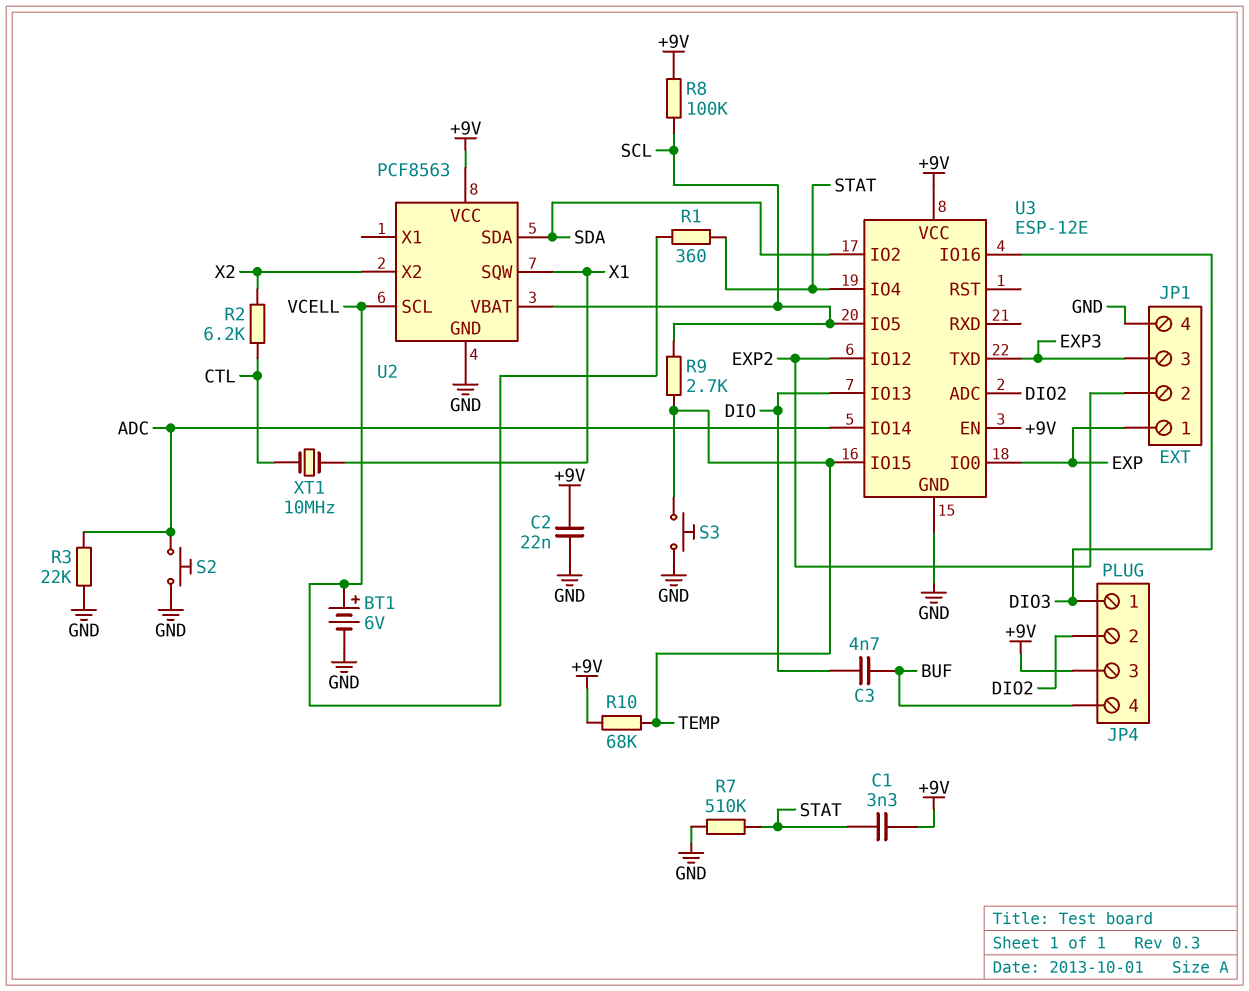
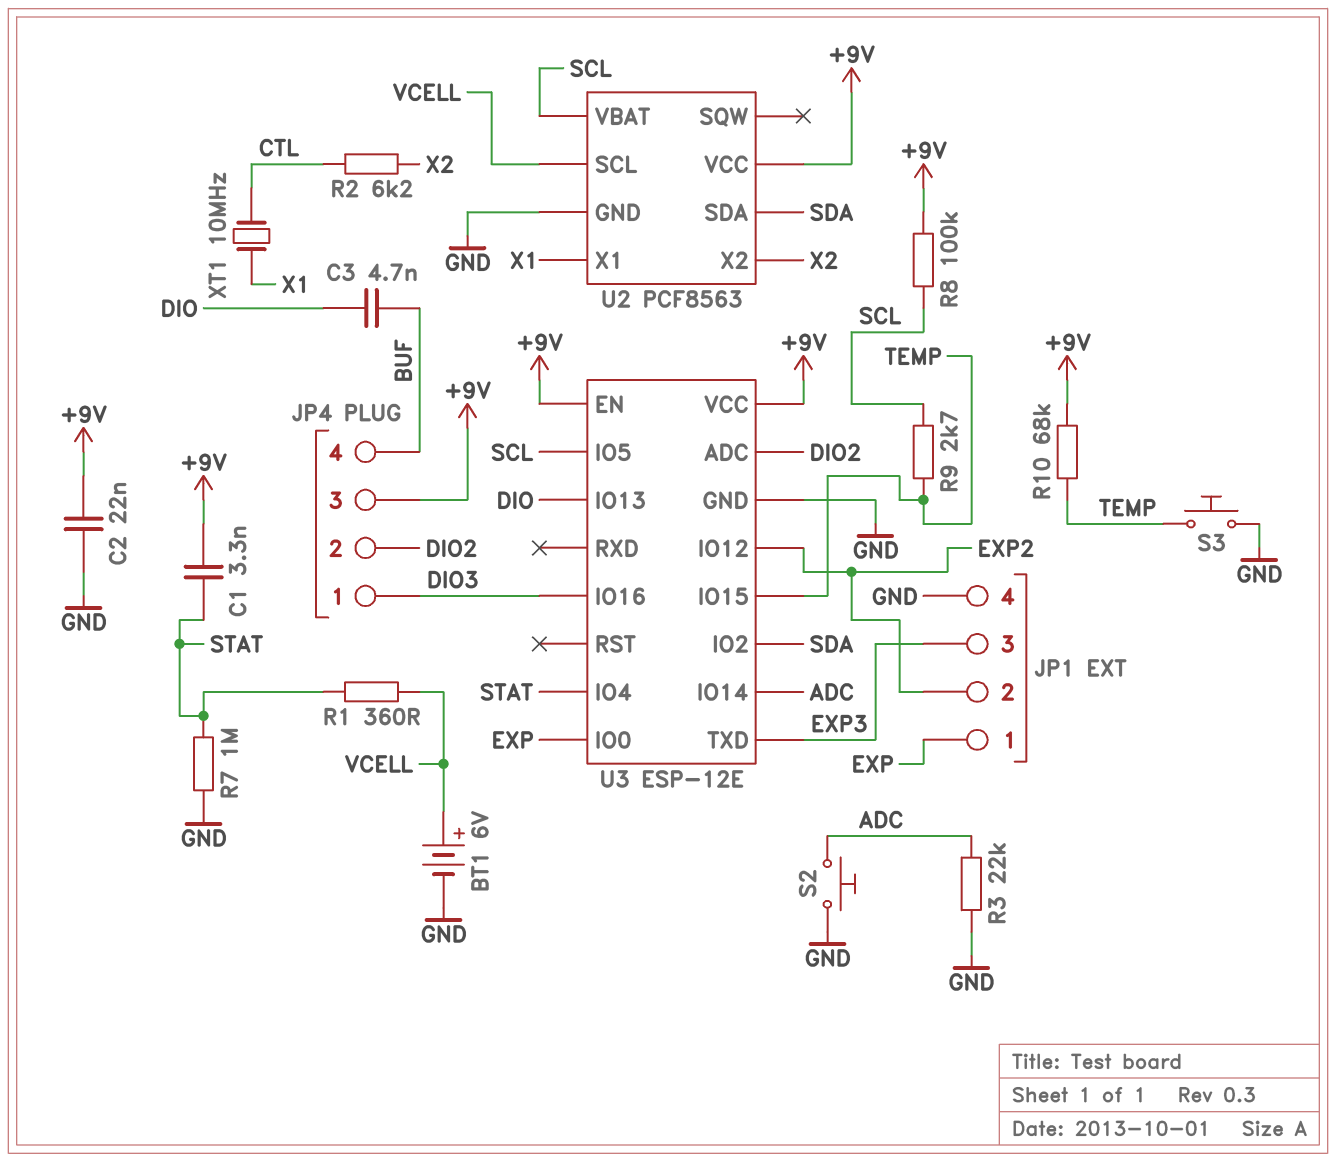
R7: 510k (GND, STAT) -> 1M (GND, STAT)
U2 pin SQW: X1 -> none
U2 pin X1: none -> X1

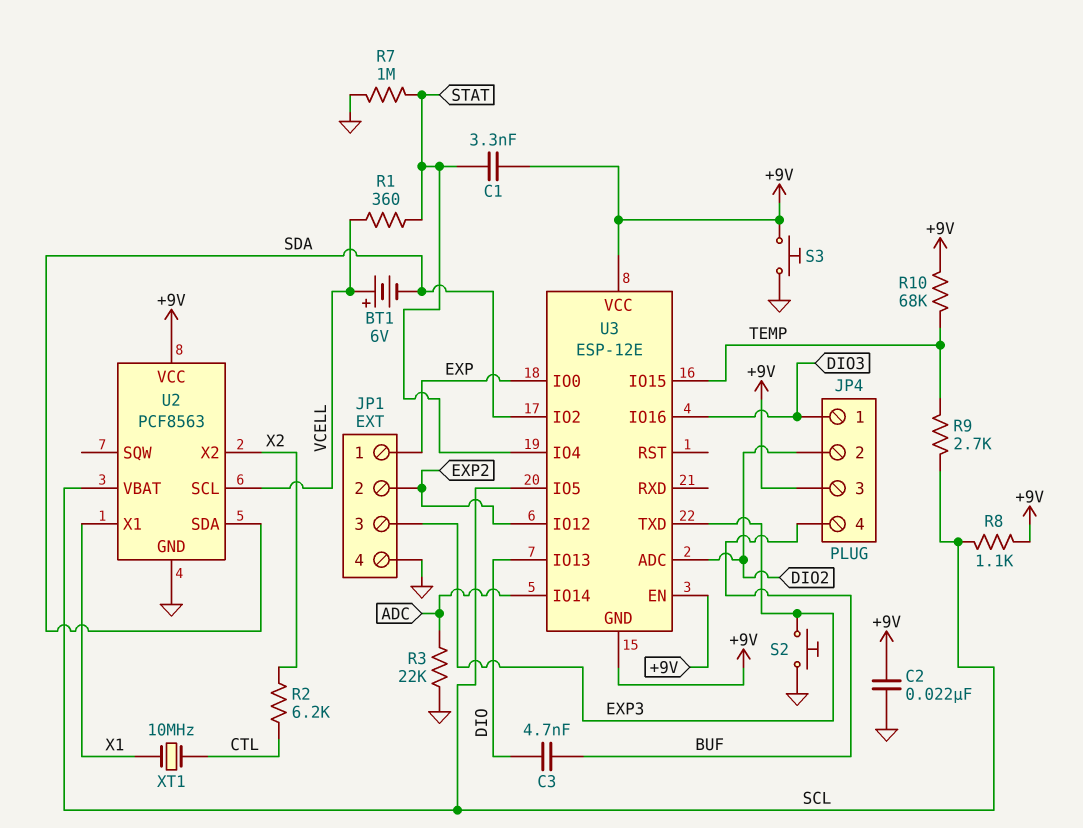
BT1: 6V (plus VCELL, minus GND) -> 6V (plus VCELL, minus SDA)
R8: 100k (+9V, SCL) -> 1.1k (+9V, SCL)
S2: button (ADC, GND) -> button (EXP3, GND)
S3: button (GND, TEMP) -> button (+9V, GND)
U3 pin GND: GND -> +9V

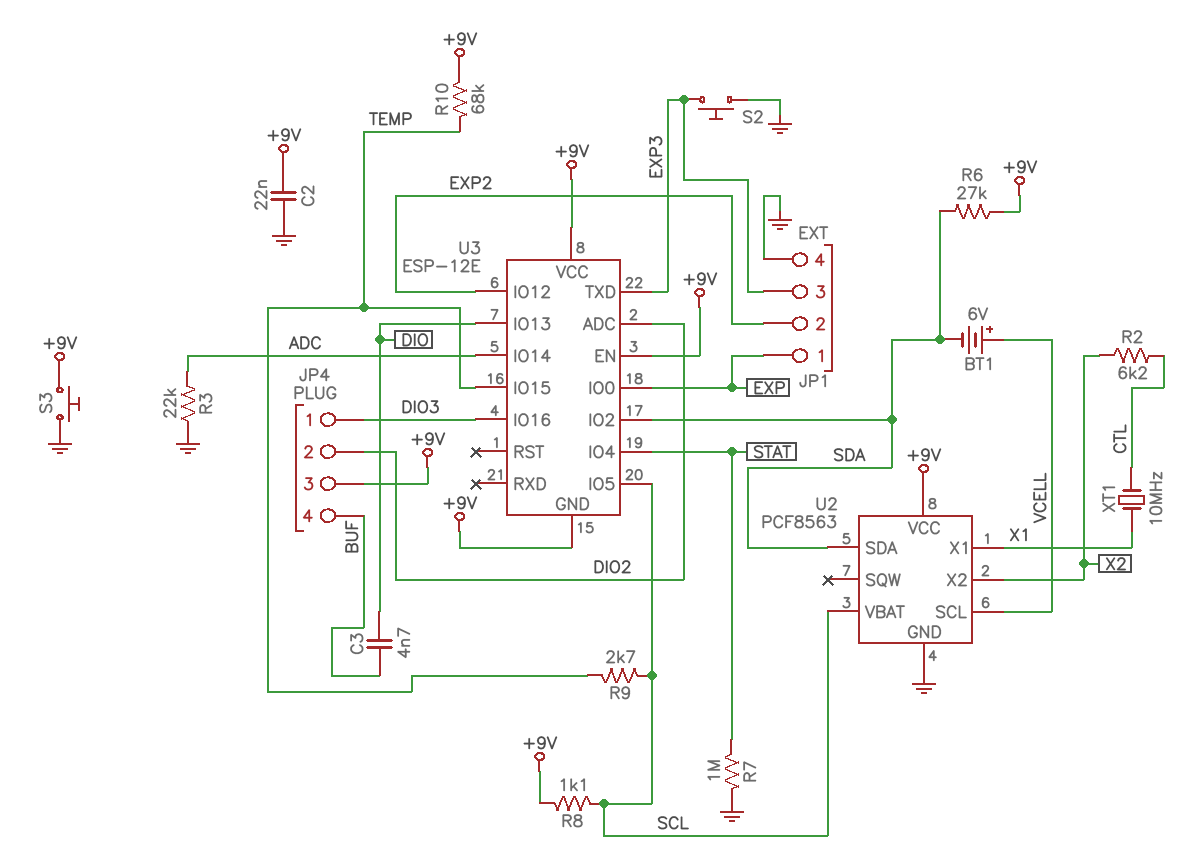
C1: 3.3nF (+9V, STAT) -> none
R1: 360 (STAT, VCELL) -> none
R6: none -> 27k (+9V, SDA)

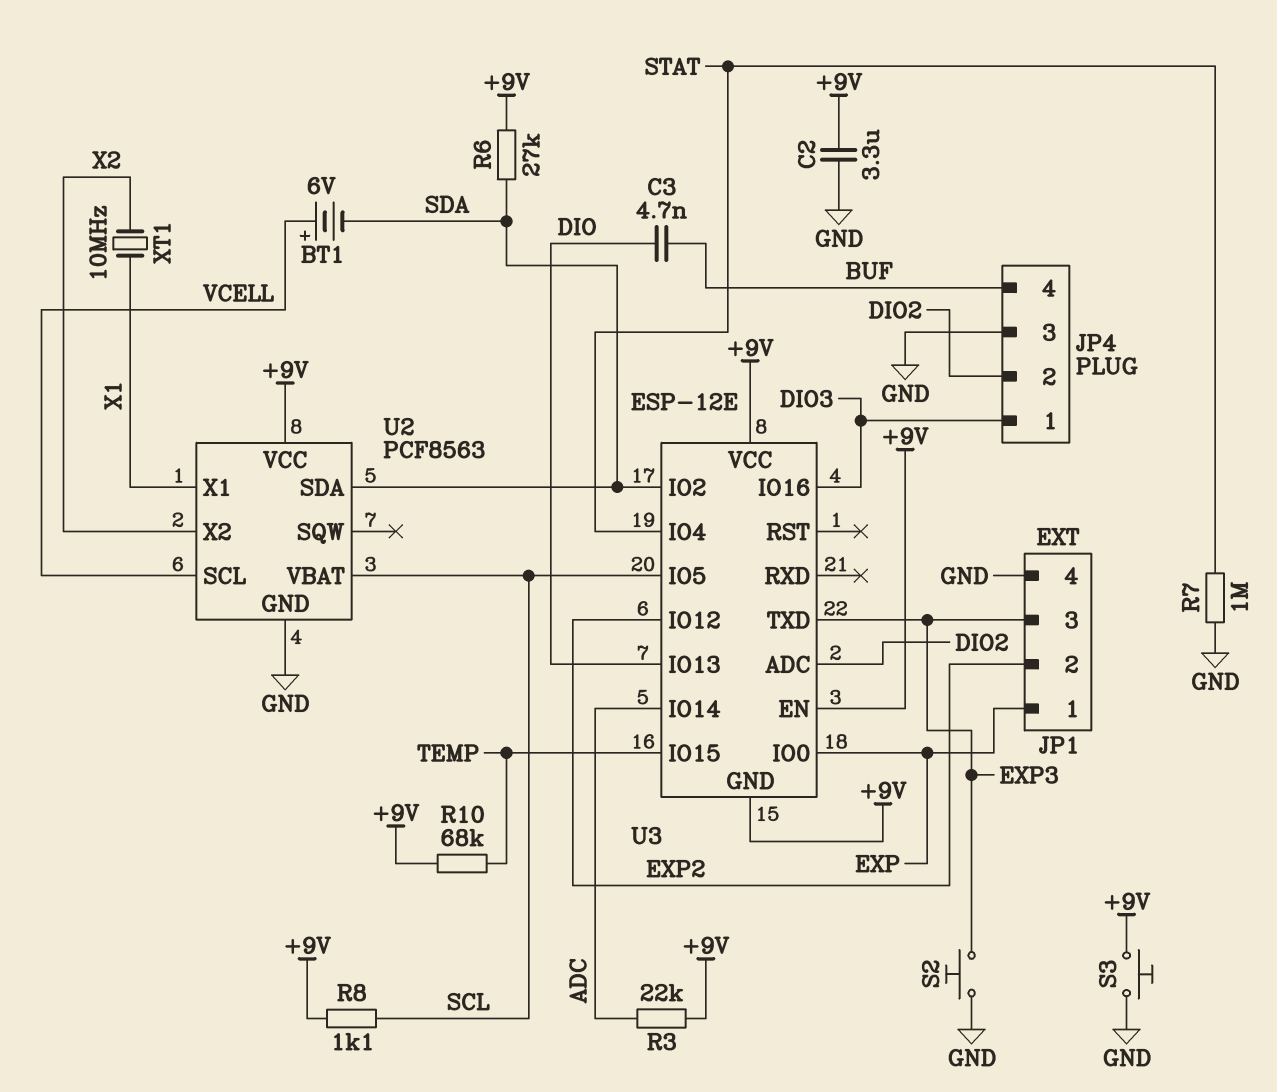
C2: 22nF (+9V, GND) -> 3.3uF (+9V, GND)
JP4 pin 3: +9V -> GND
R2: 6.2k (CTL, X2) -> none
R3: 22k (ADC, GND) -> 22k (+9V, ADC)
R9: 2.7k (SCL, TEMP) -> none
XT1: 10MHz (CTL, X1) -> 10MHz (X1, X2)

